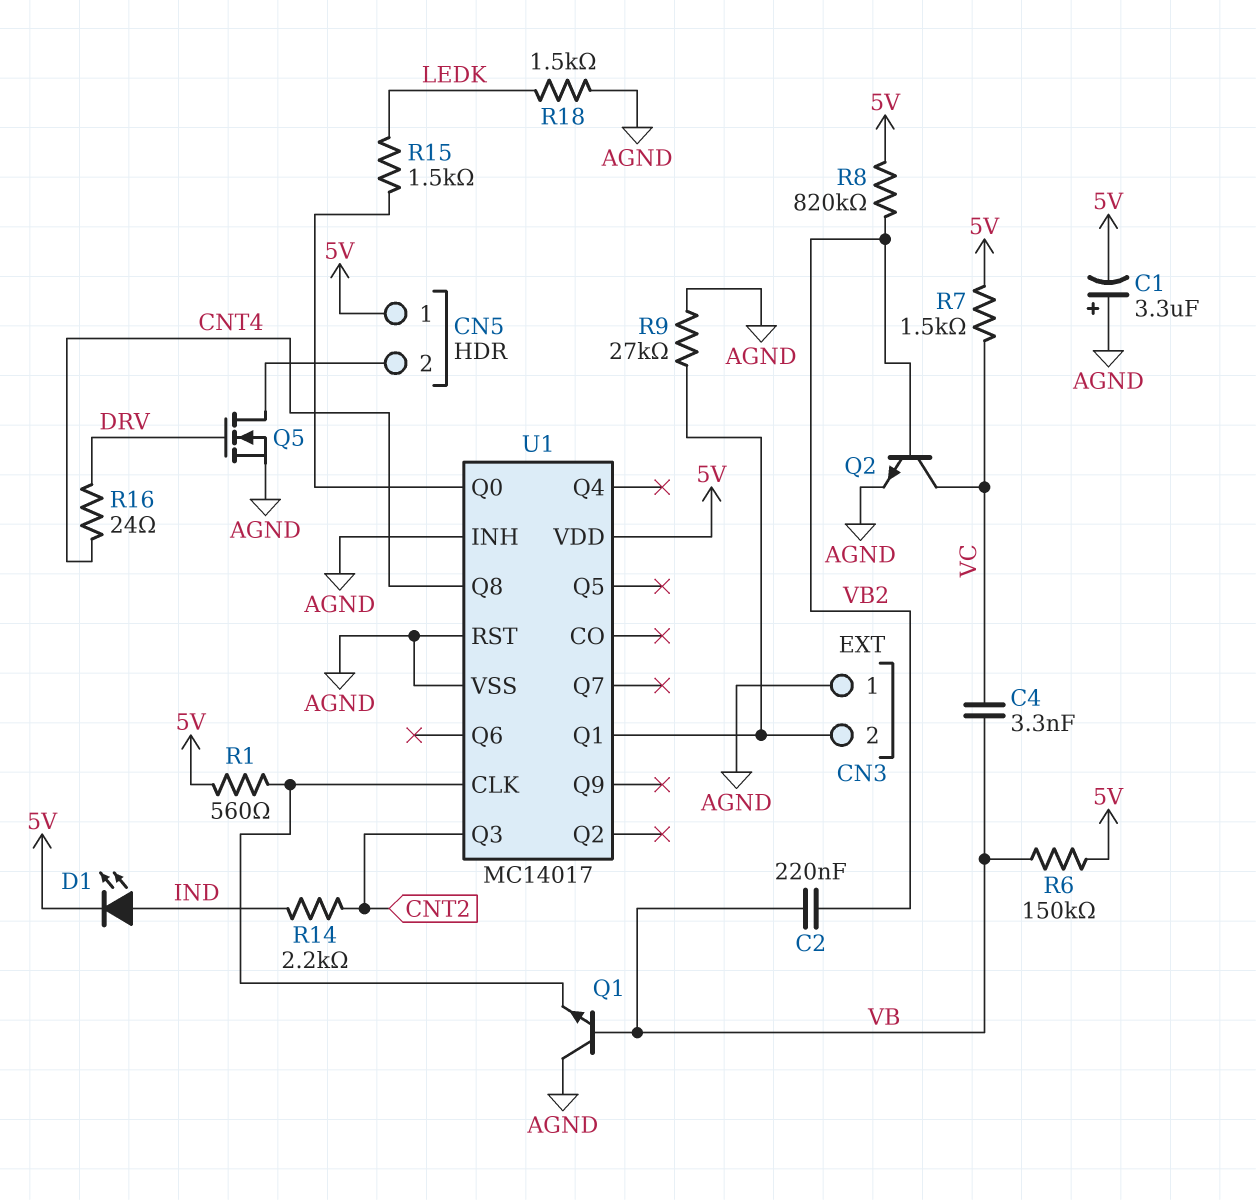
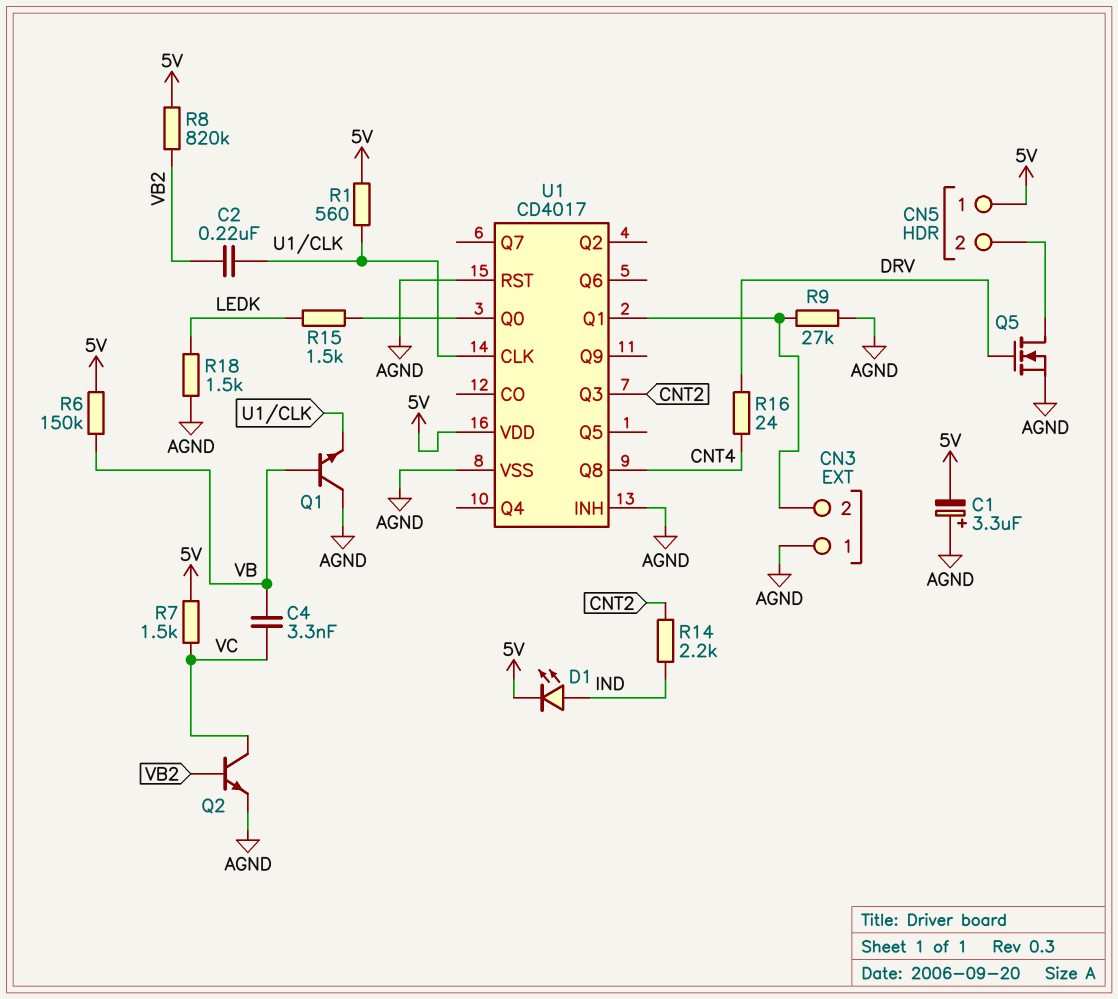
C2: 220nF (VB, VB2) -> 220nF (U1/CLK, VB2)
U1: MC14017 -> CD4017

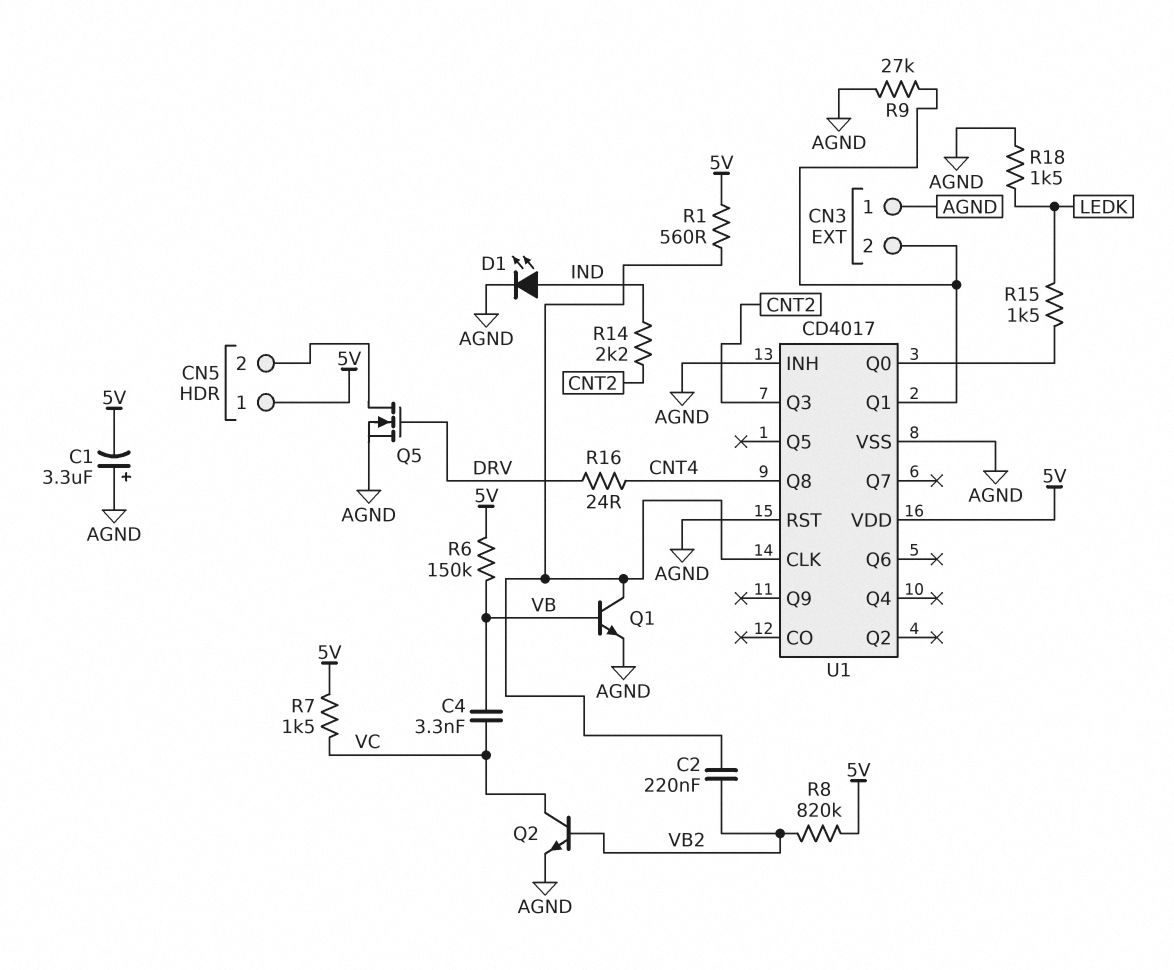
D1: LED (A IND, K 5V) -> LED (A IND, K AGND)
Q1: NPN (B VB, C AGND, E U1/CLK) -> NPN (B VB, C U1/CLK, E AGND)

